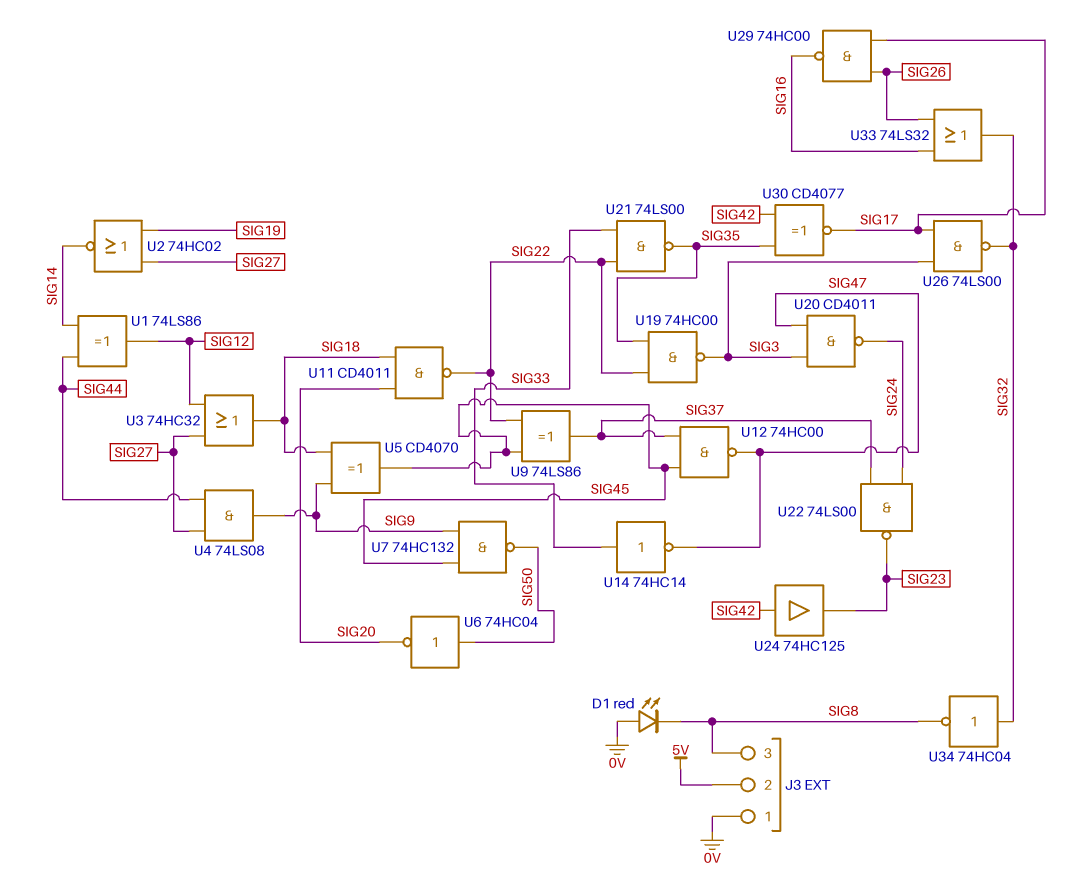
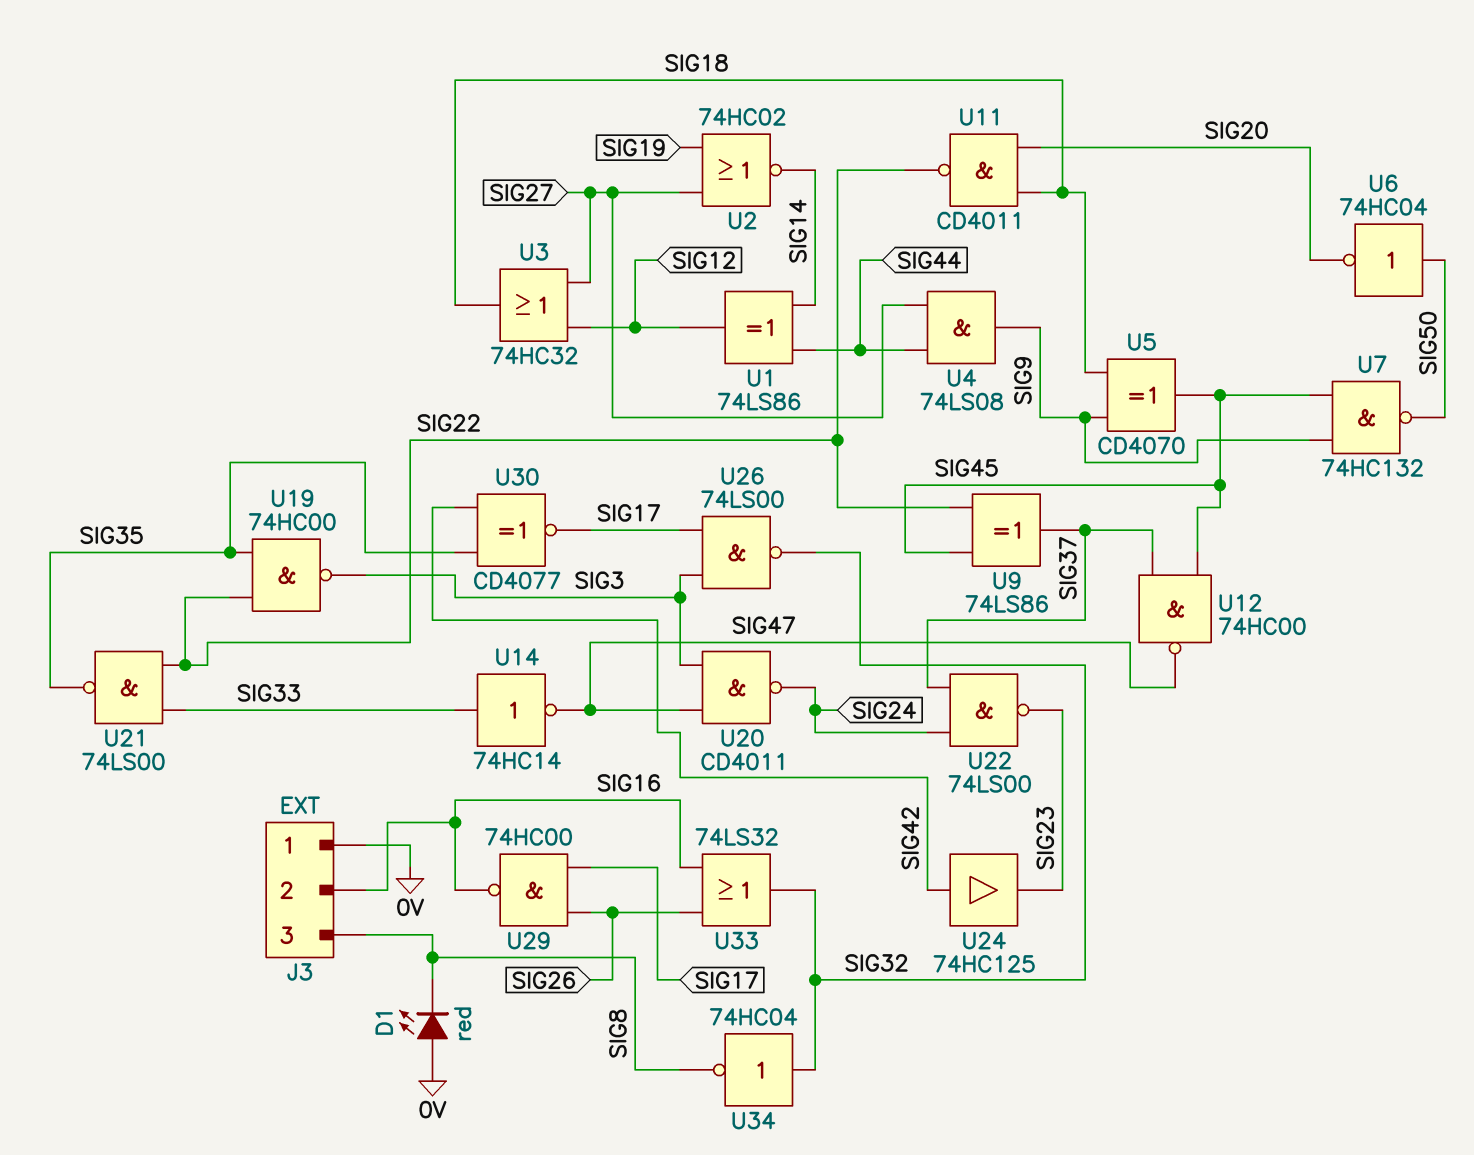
J3 pin 2: 5V -> SIG16

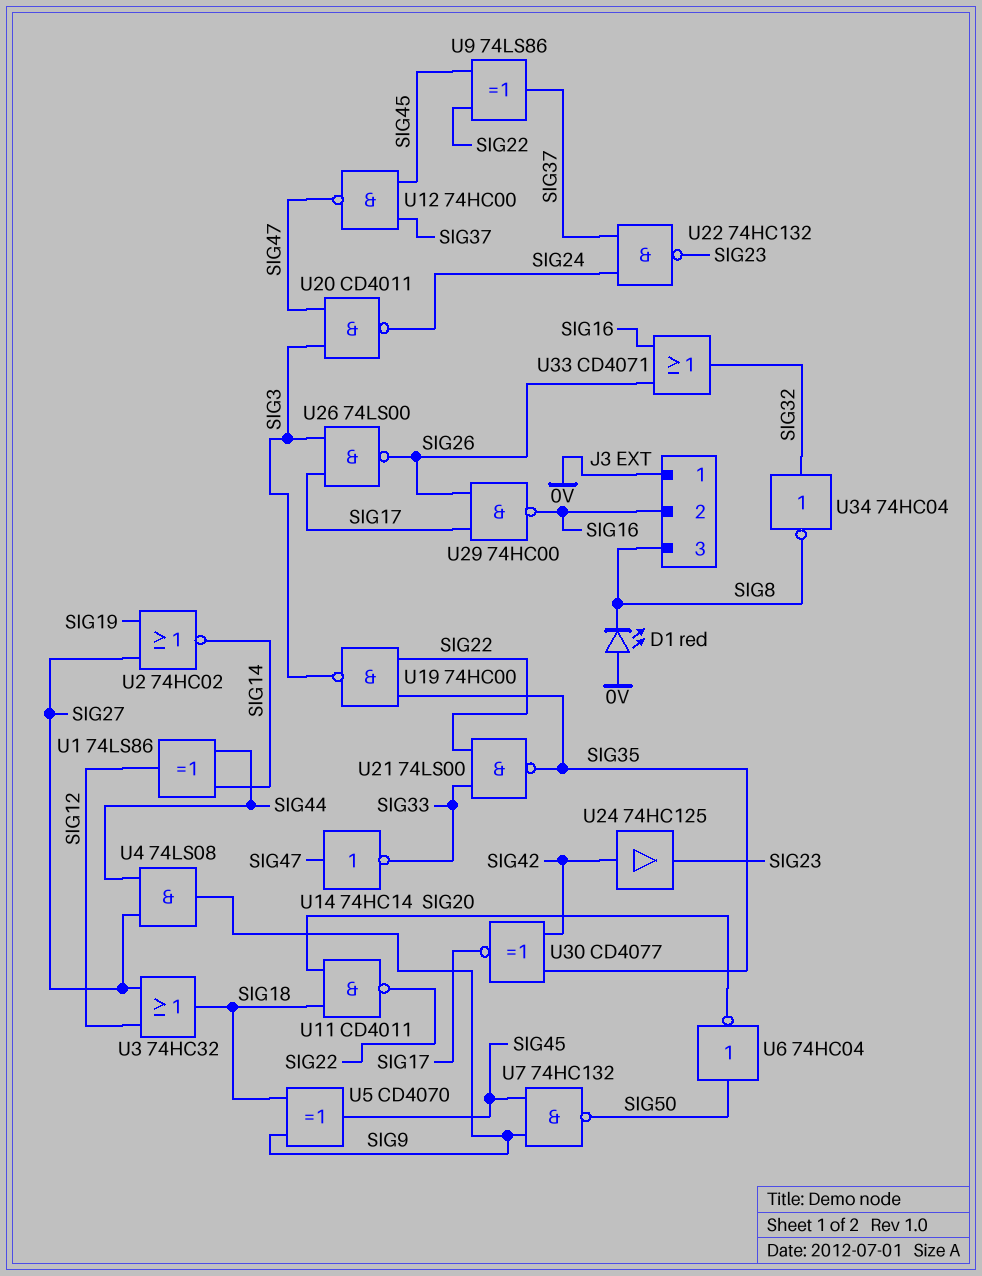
U14: NOT 74HC14 (in SIG33, out SIG47) -> NOT 74HC14 (in SIG47, out SIG33)
U22: NAND 74LS00 (in SIG24, in SIG37, out SIG23) -> NAND 74HC132 (in SIG24, in SIG37, out SIG23)
U26: NAND 74LS00 (in SIG3, in SIG17, out SIG32) -> NAND 74LS00 (in SIG3, in SIG17, out SIG26)
U33: OR 74LS32 (in SIG16, in SIG26, out SIG32) -> OR CD4071 (in SIG16, in SIG26, out SIG32)

